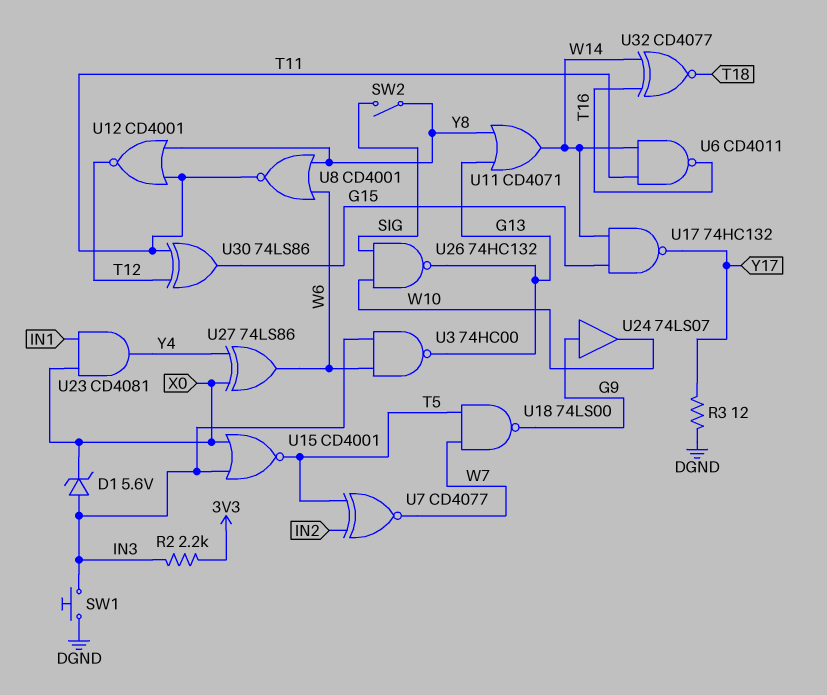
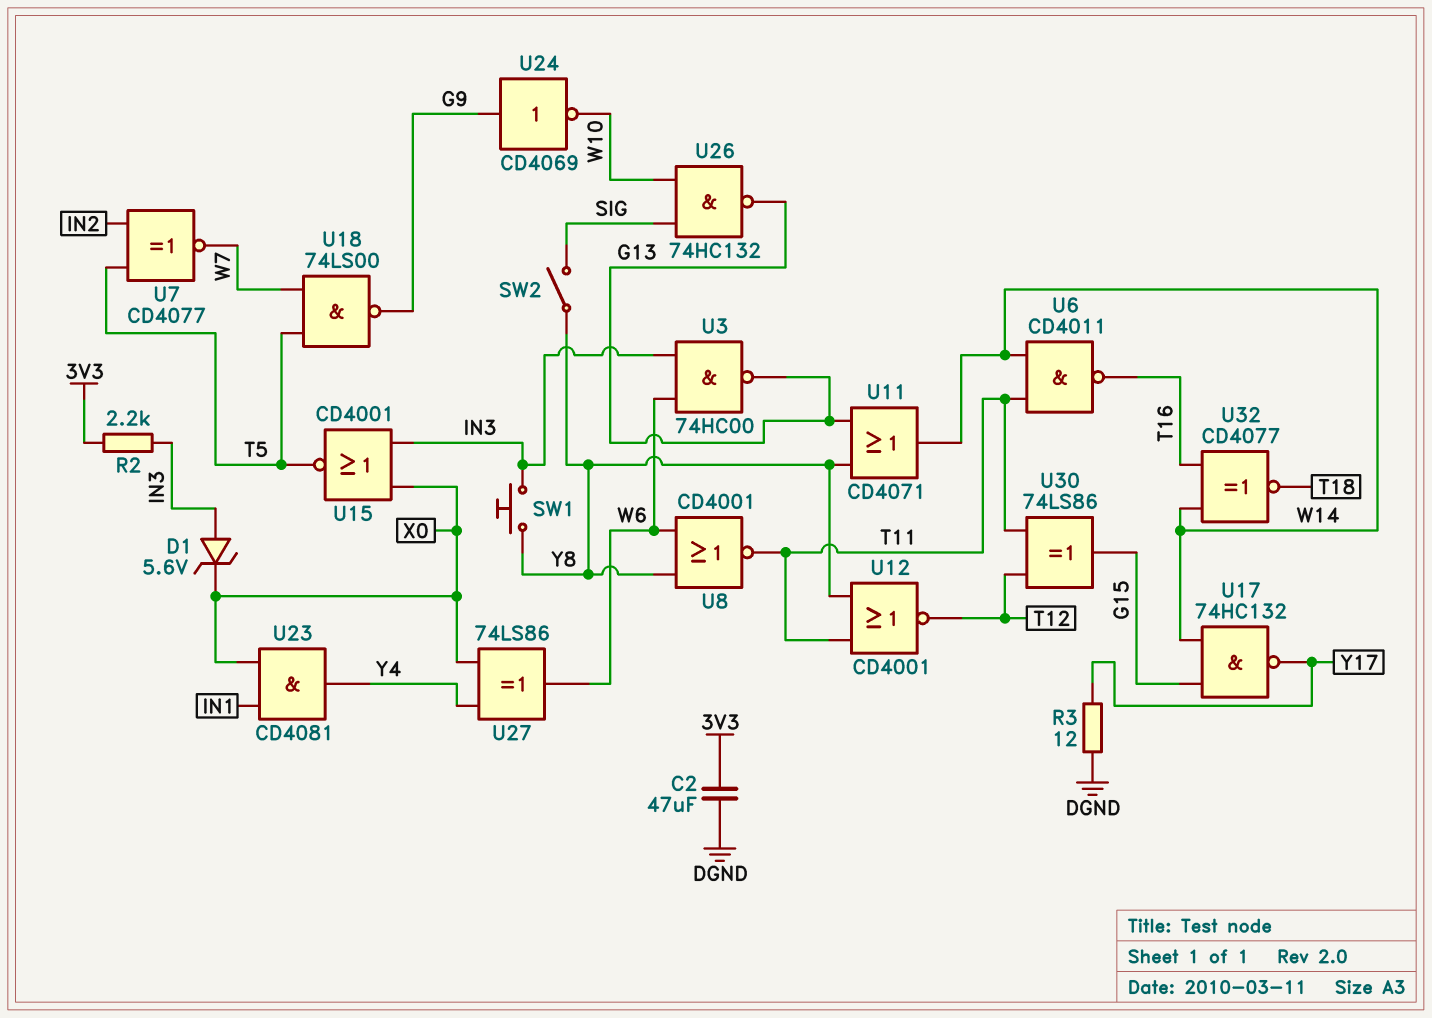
C2: none -> 47uF (3V3, DGND)
SW1: button (DGND, IN3) -> button (IN3, Y8)
U24: buffer 74LS07 (in G9, out W10) -> NOT CD4069 (in G9, out W10)

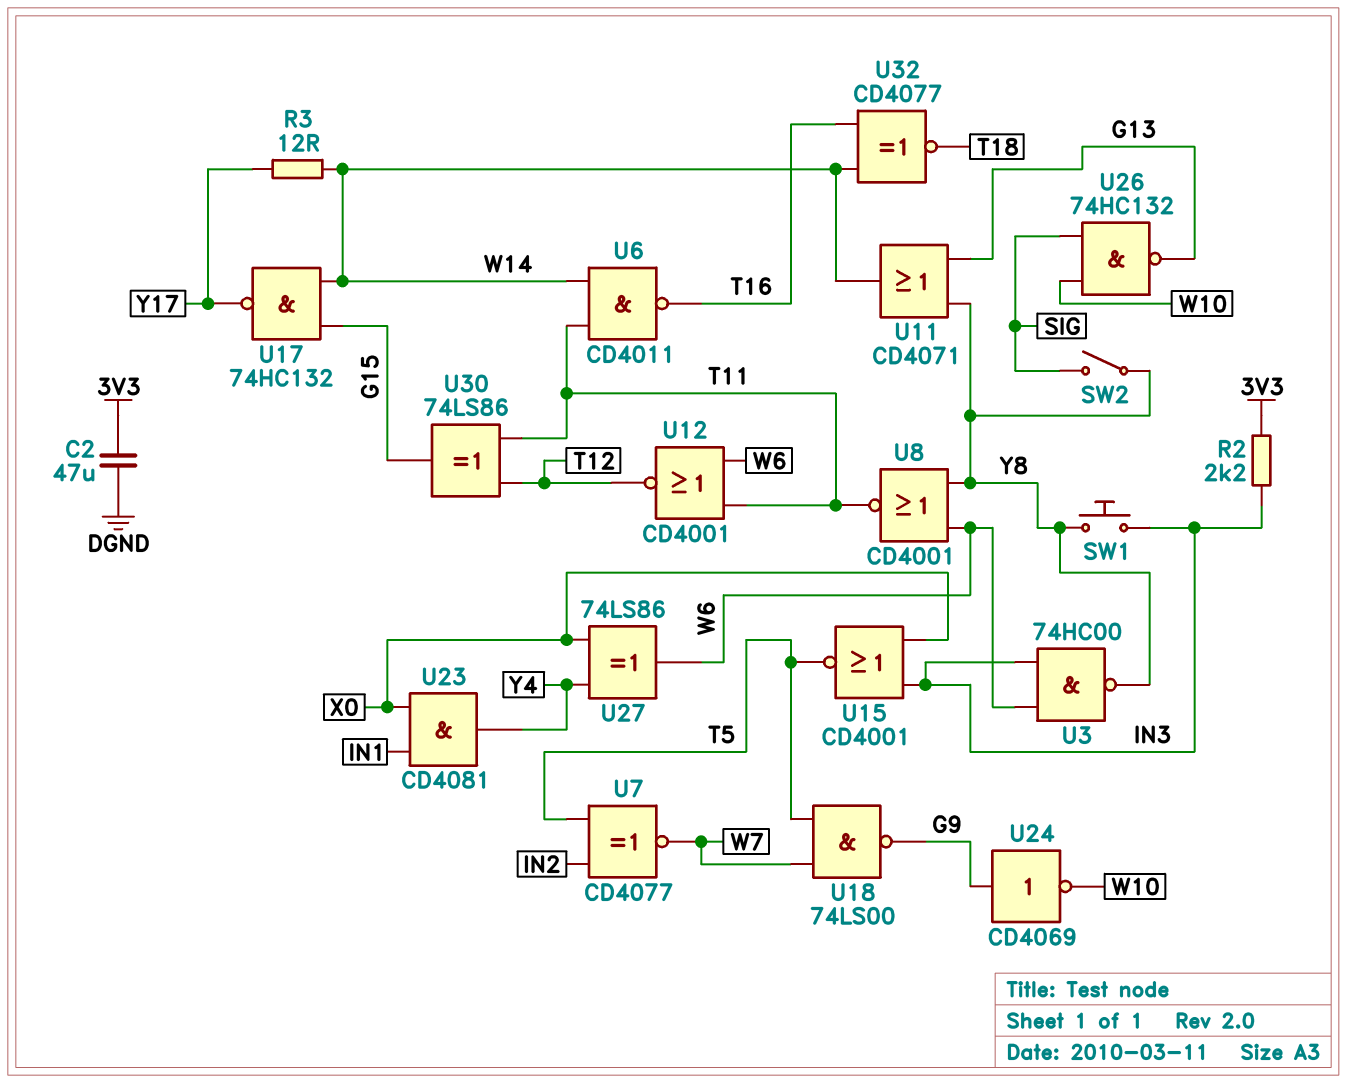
D1: zener 5.6V (A IN3, K X0) -> none
R3: 12 (DGND, Y17) -> 12 (W14, Y17)
U3: NAND 74HC00 (in IN3, in W6, out G13) -> NAND 74HC00 (in IN3, in W6, out Y8)
U12: NOR CD4001 (in T11, in Y8, out T12) -> NOR CD4001 (in T11, in W6, out T12)

